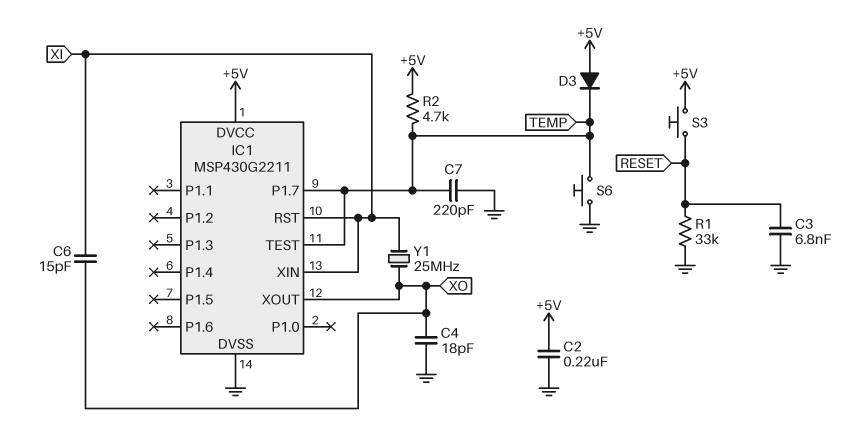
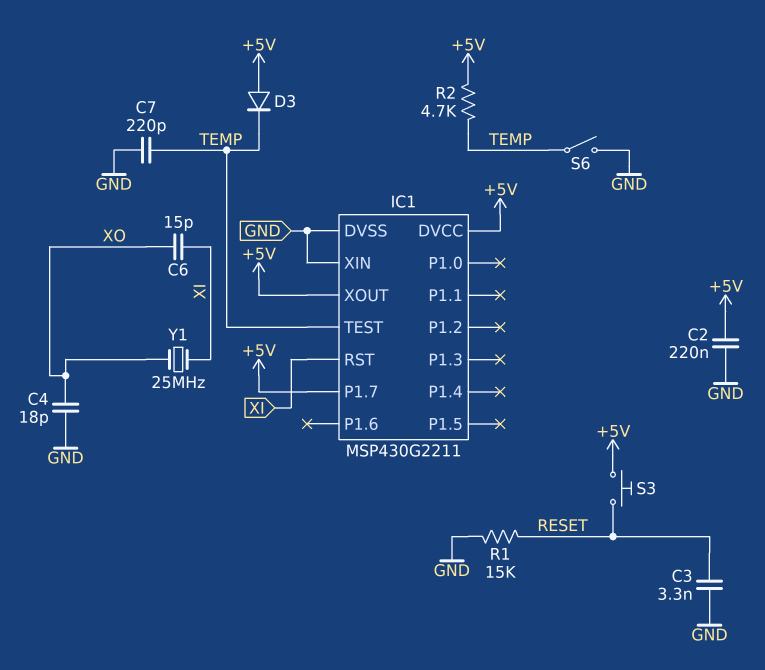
C3: 6.8nF (GND, RESET) -> 3.3nF (GND, RESET)
IC1 pin P1.7: TEMP -> +5V
IC1 pin XIN: XI -> GND
IC1 pin XOUT: XO -> +5V
R1: 33k (GND, RESET) -> 15k (GND, RESET)
S6: button (GND, TEMP) -> switch (GND, TEMP)

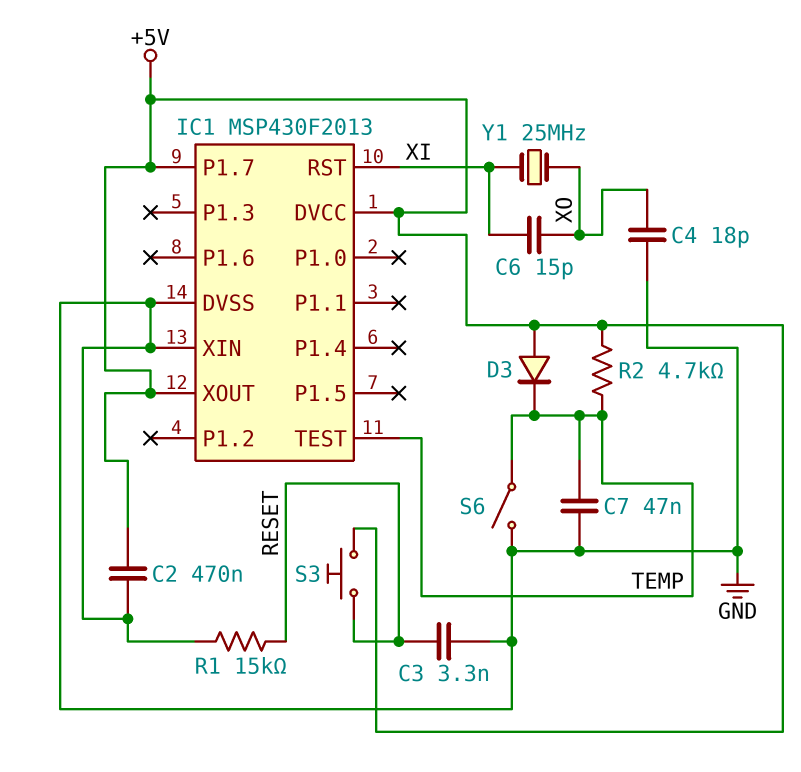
C2: 220nF (+5V, GND) -> 470nF (+5V, GND)
C7: 220pF (GND, TEMP) -> 47nF (GND, TEMP)
IC1: MSP430G2211 -> MSP430F2013

